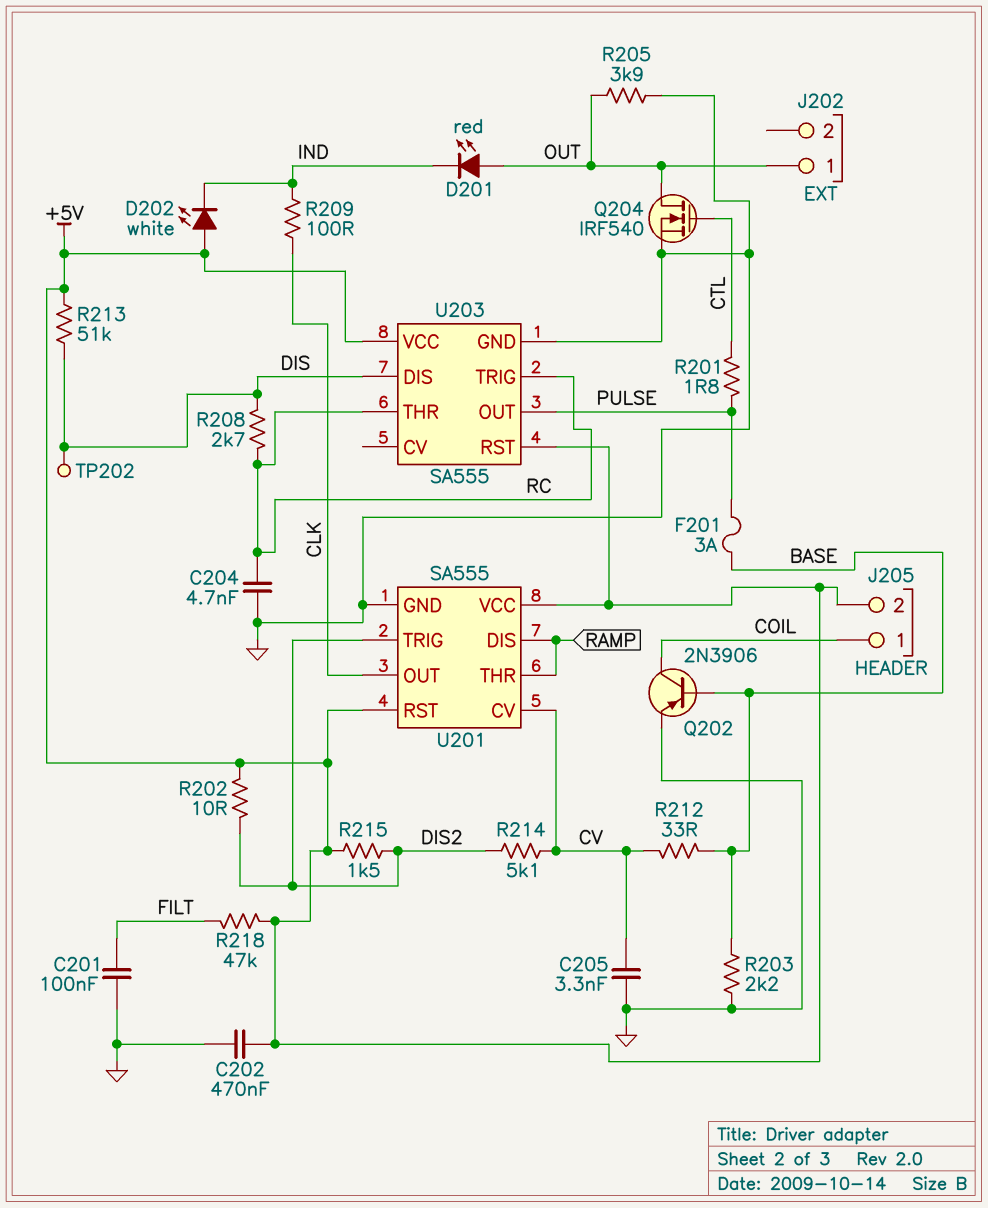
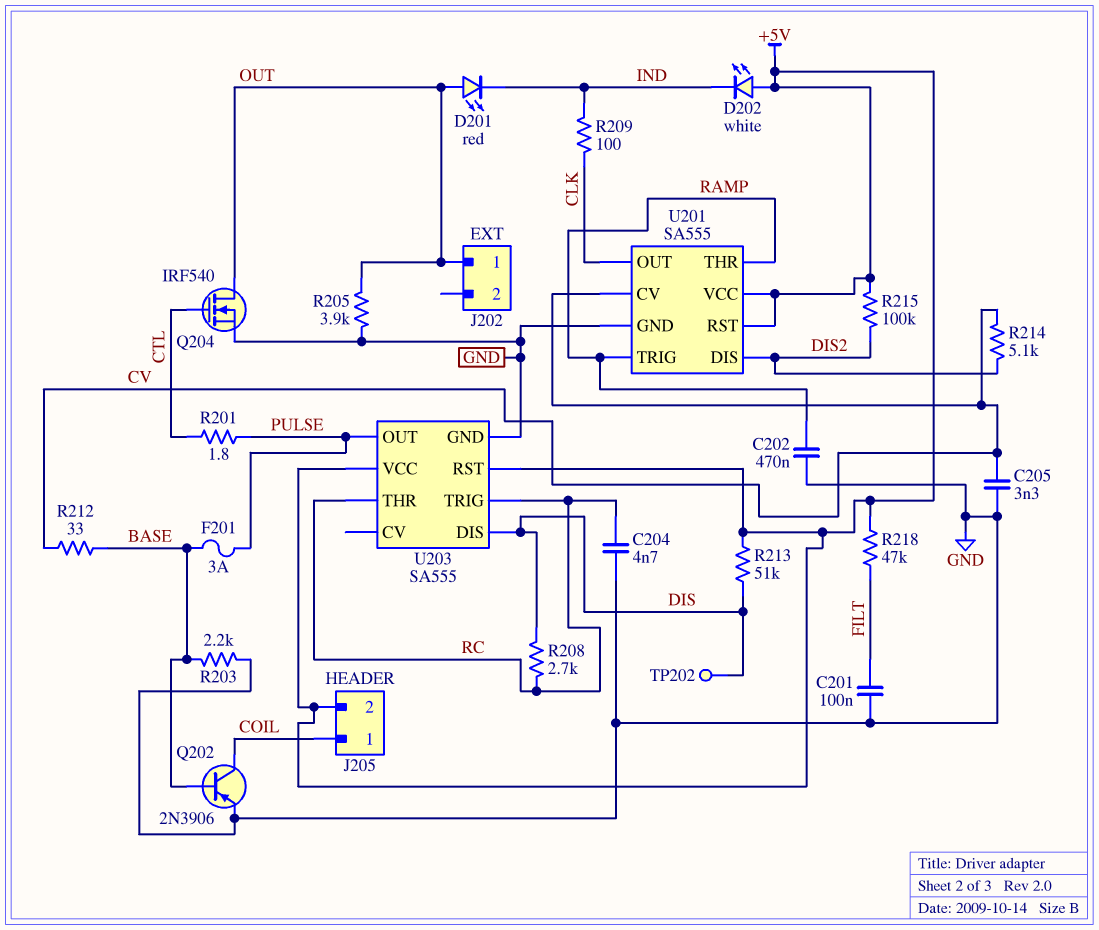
C202: 470nF (+5V, GND) -> 470nF (GND, RAMP)
R202: 10 (+5V, DIS2) -> none
R215: 1.5k (+5V, DIS2) -> 100k (+5V, DIS2)
U201 pin DIS: RAMP -> DIS2
U201 pin TRIG: DIS2 -> RAMP

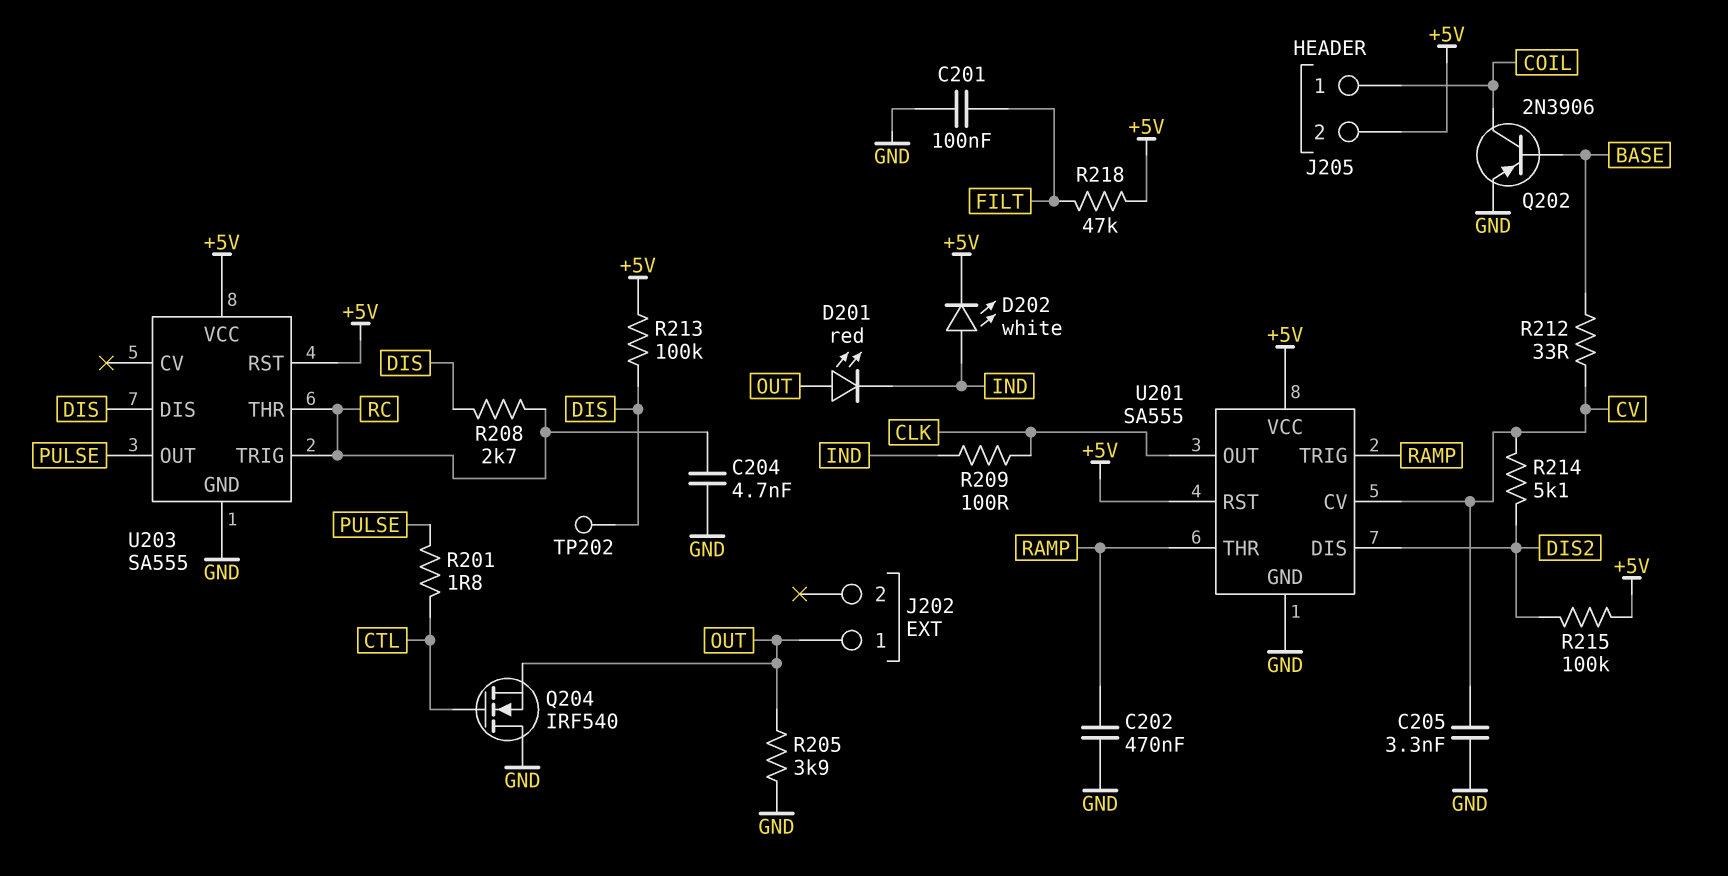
D202: LED white (A +5V, K IND) -> LED white (A IND, K +5V)
F201: 3A (BASE, PULSE) -> none
Q204: NMOS IRF540 (G CTL, D OUT, S GND) -> NMOS IRF540 (G CTL, D GND, S OUT)
R203: 2.2k (BASE, GND) -> none
R213: 51k (+5V, DIS) -> 100k (+5V, DIS)

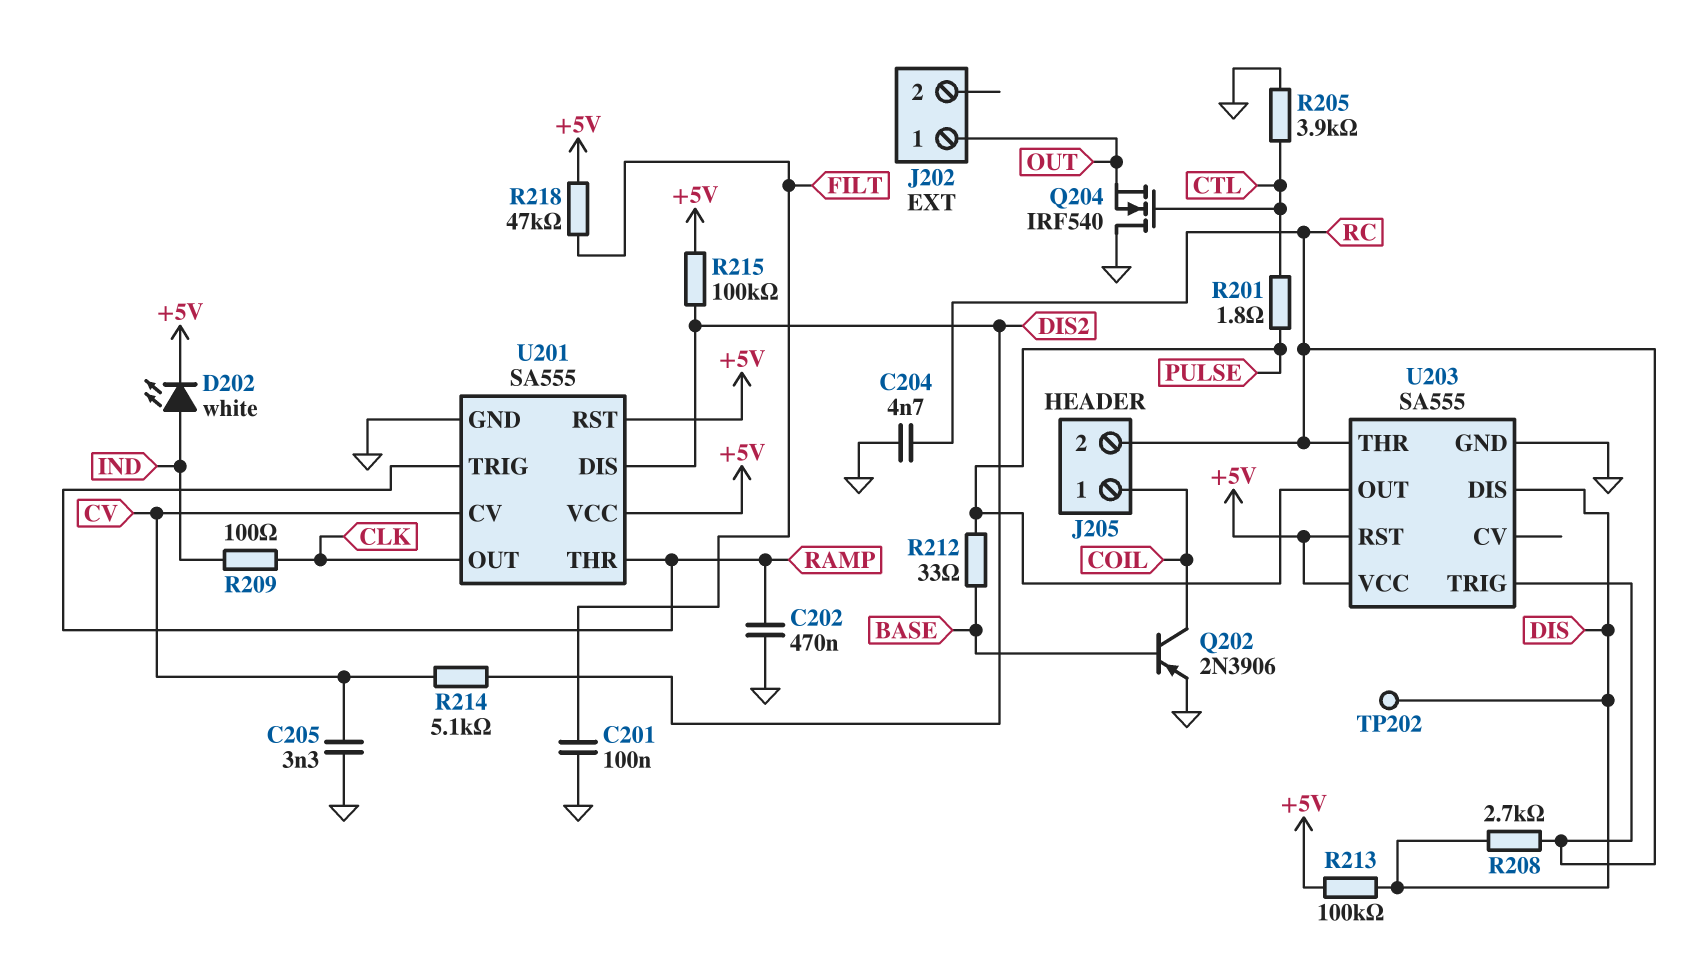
D201: LED red (A OUT, K IND) -> none
J205 pin 2: +5V -> RC
R205: 3.9k (GND, OUT) -> 3.9k (CTL, GND)
R212: 33 (BASE, CV) -> 33 (BASE, PULSE)

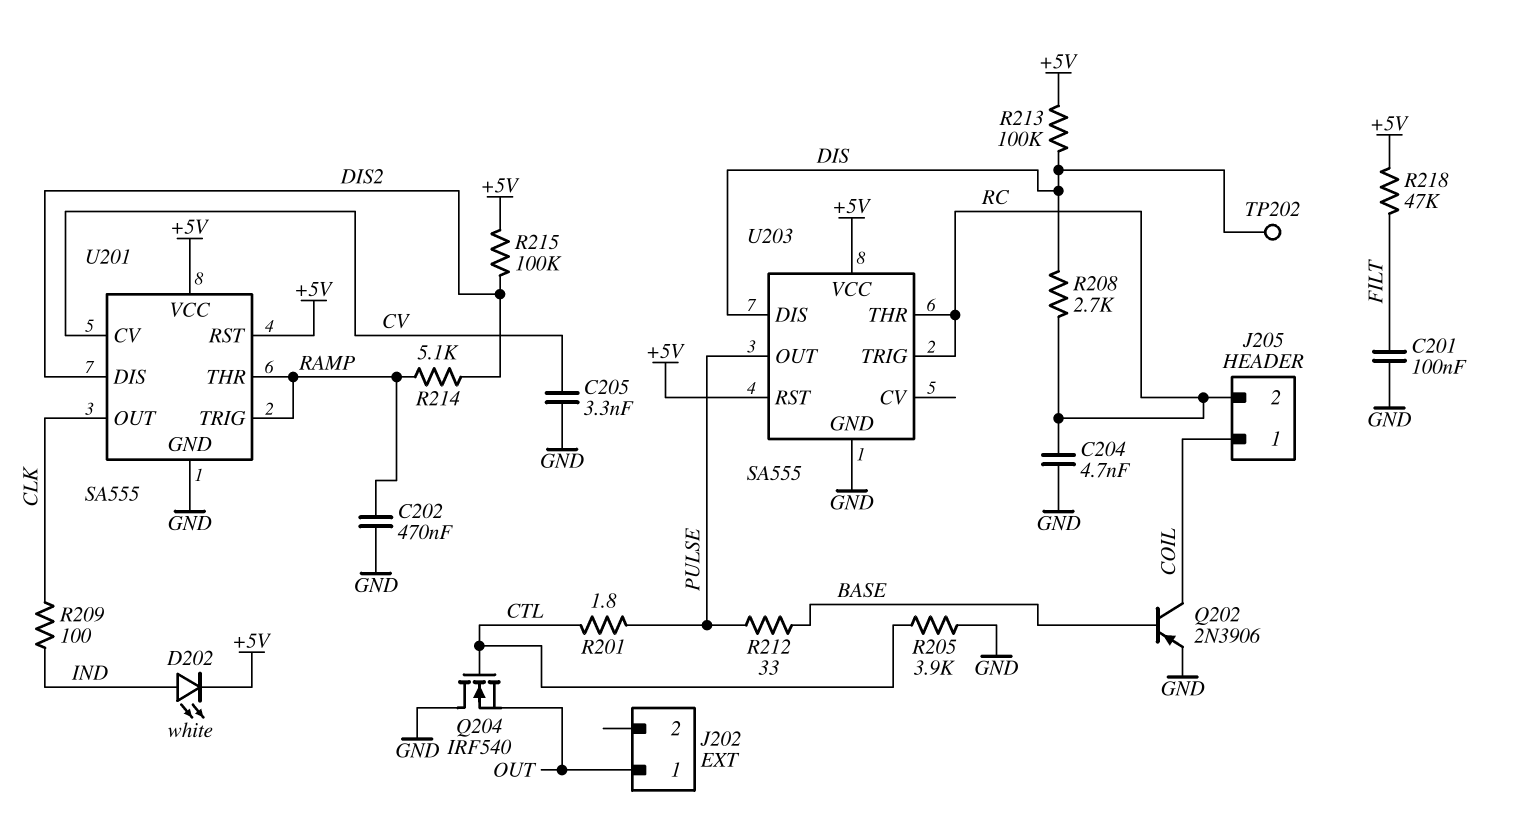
R214: 5.1k (CV, DIS2) -> 5.1k (DIS2, RAMP)

